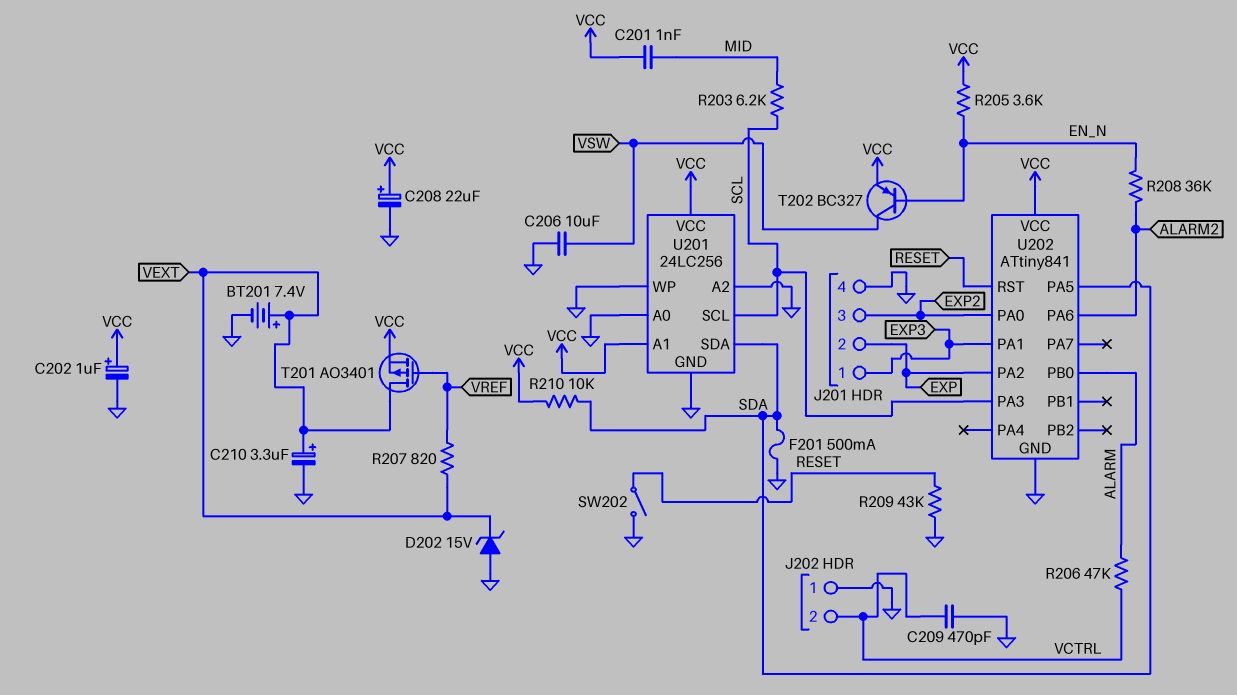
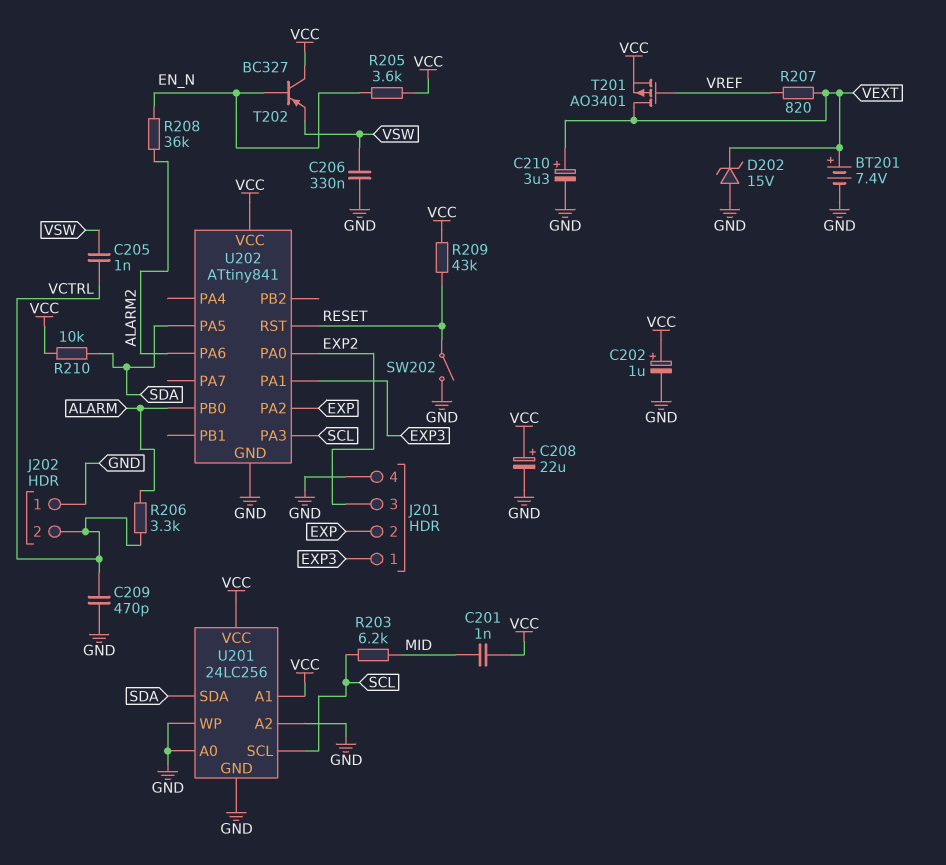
C205: none -> 1nF (VCTRL, VSW)
C206: 10uF (GND, VSW) -> 330nF (GND, VSW)
F201: 500mA (GND, SDA) -> none
R206: 47k (ALARM, VCTRL) -> 3.3k (ALARM, VCTRL)
R209: 43k (GND, RESET) -> 43k (RESET, VCC)
T202: PNP BC327 (B EN_N, C VSW, E VCC) -> PNP BC327 (B EN_N, C VCC, E VSW)

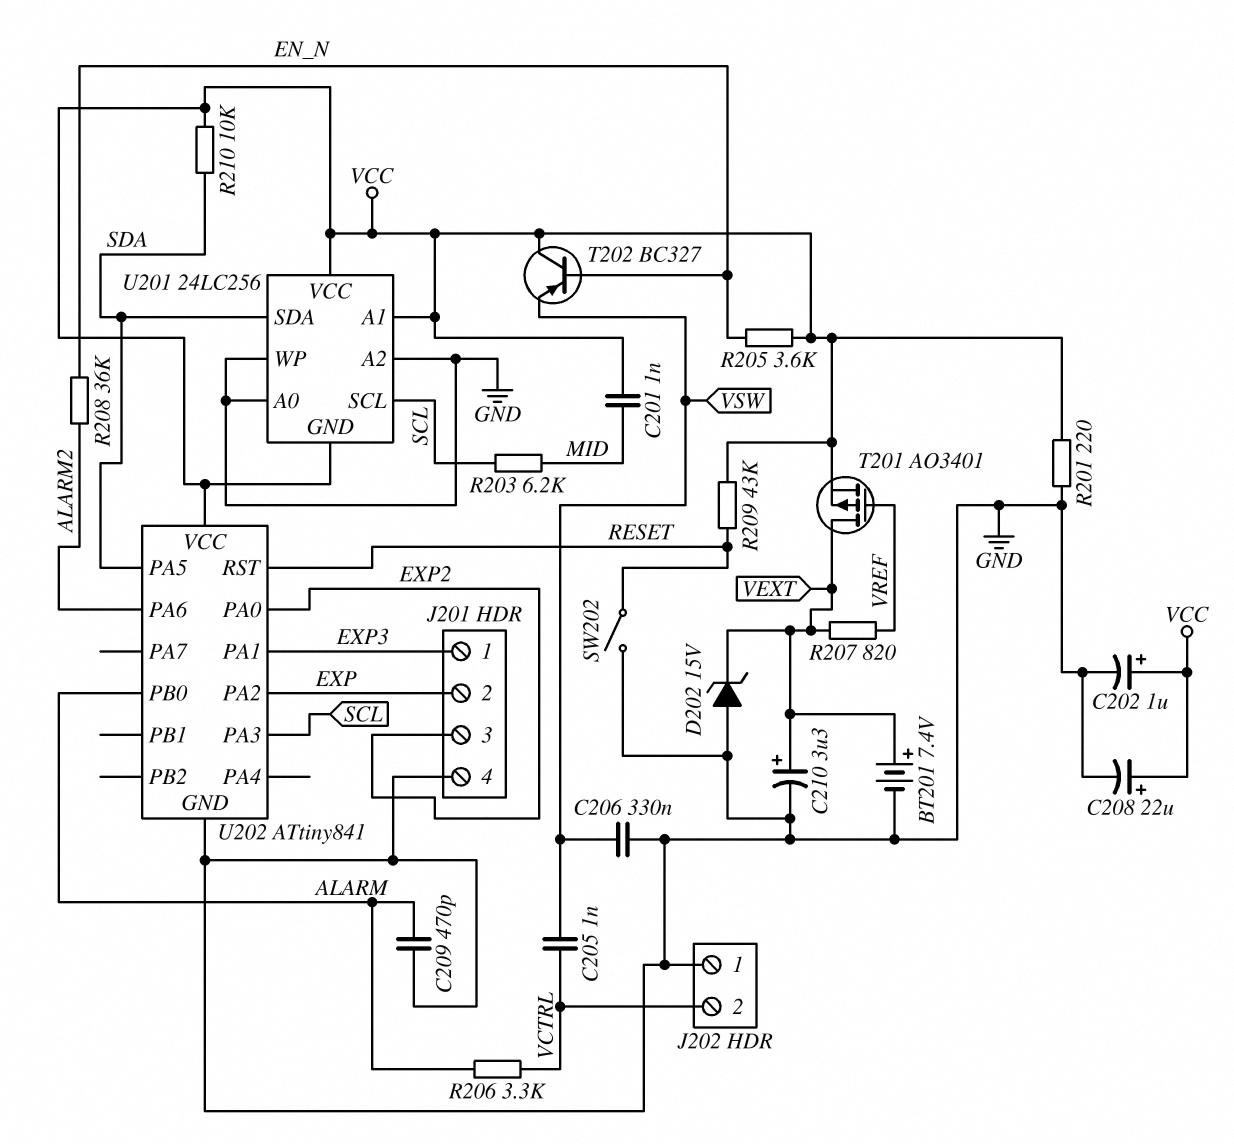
C209: 470pF (GND, VCTRL) -> 470pF (ALARM, GND)
R201: none -> 220 (GND, VCC)
U201 pin GND: GND -> VCC

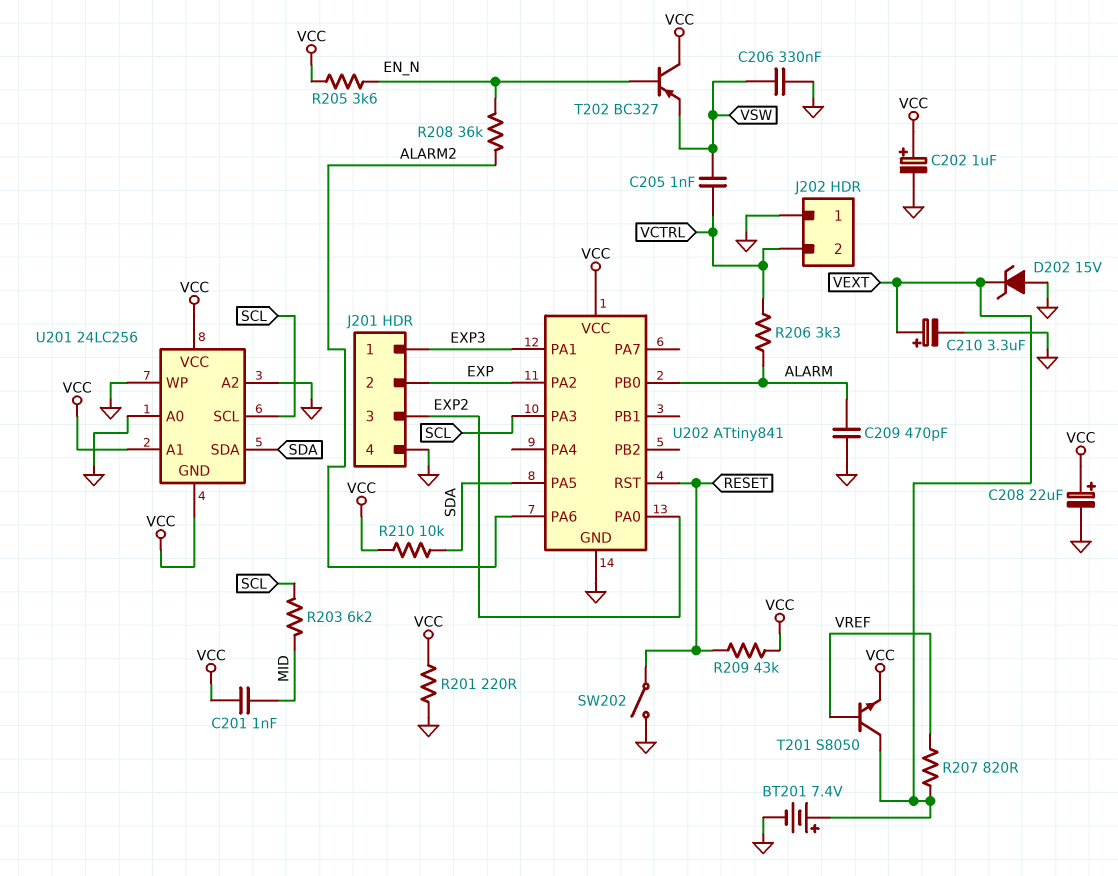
T201: PMOS AO3401 (G VREF, D VEXT, S VCC) -> NPN S8050 (B VREF, C VEXT, E VCC)

